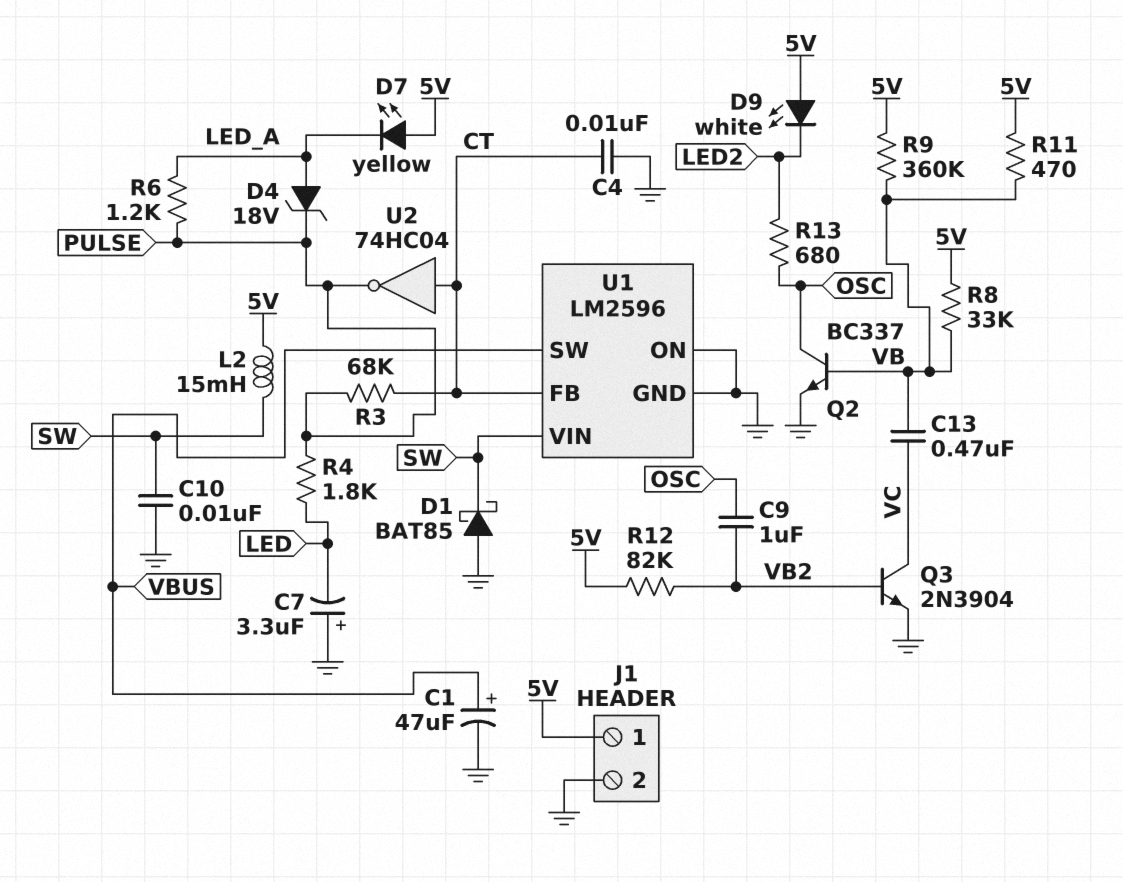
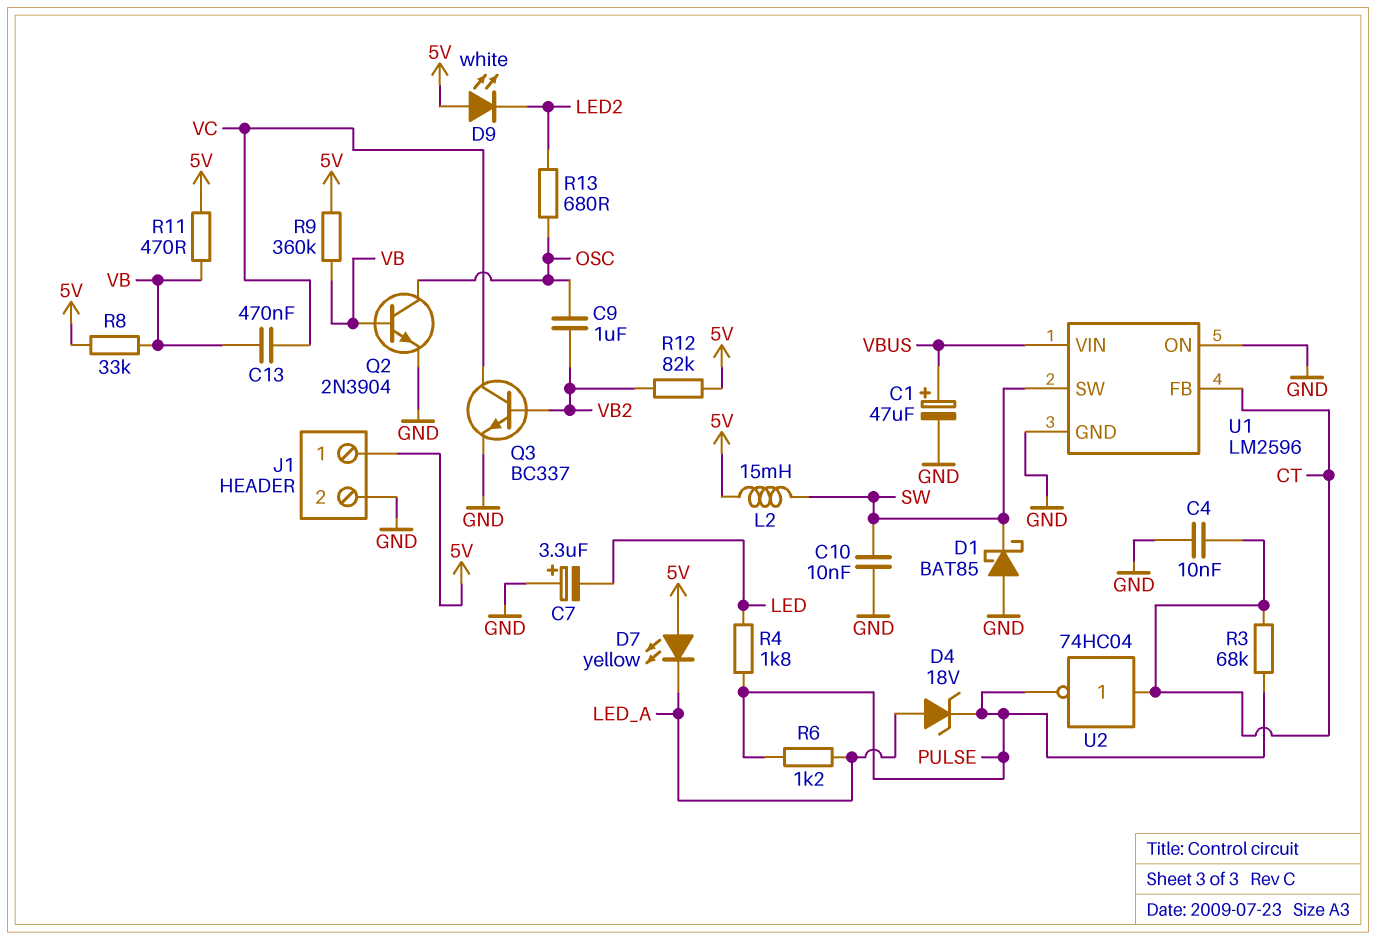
Q2: NPN BC337 (B VB, C OSC, E GND) -> NPN 2N3904 (B VB, C OSC, E GND)
Q3: NPN 2N3904 (B VB2, C VC, E GND) -> NPN BC337 (B VB2, C VC, E GND)
U1 pin SW: VBUS -> SW
U1 pin VIN: SW -> VBUS

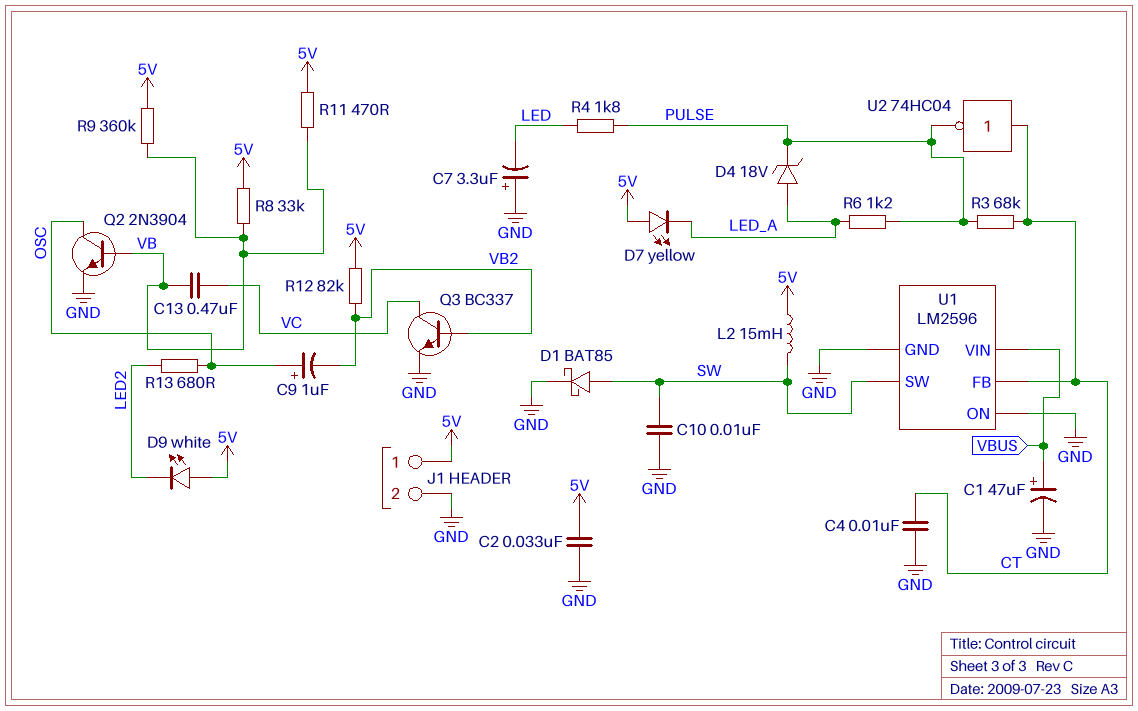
C2: none -> 33nF (5V, GND)
C9: 1uF (OSC, VB2) -> 1uF (plus OSC, minus VB2)
D1: schottky BAT85 (A GND, K SW) -> schottky BAT85 (A SW, K GND)

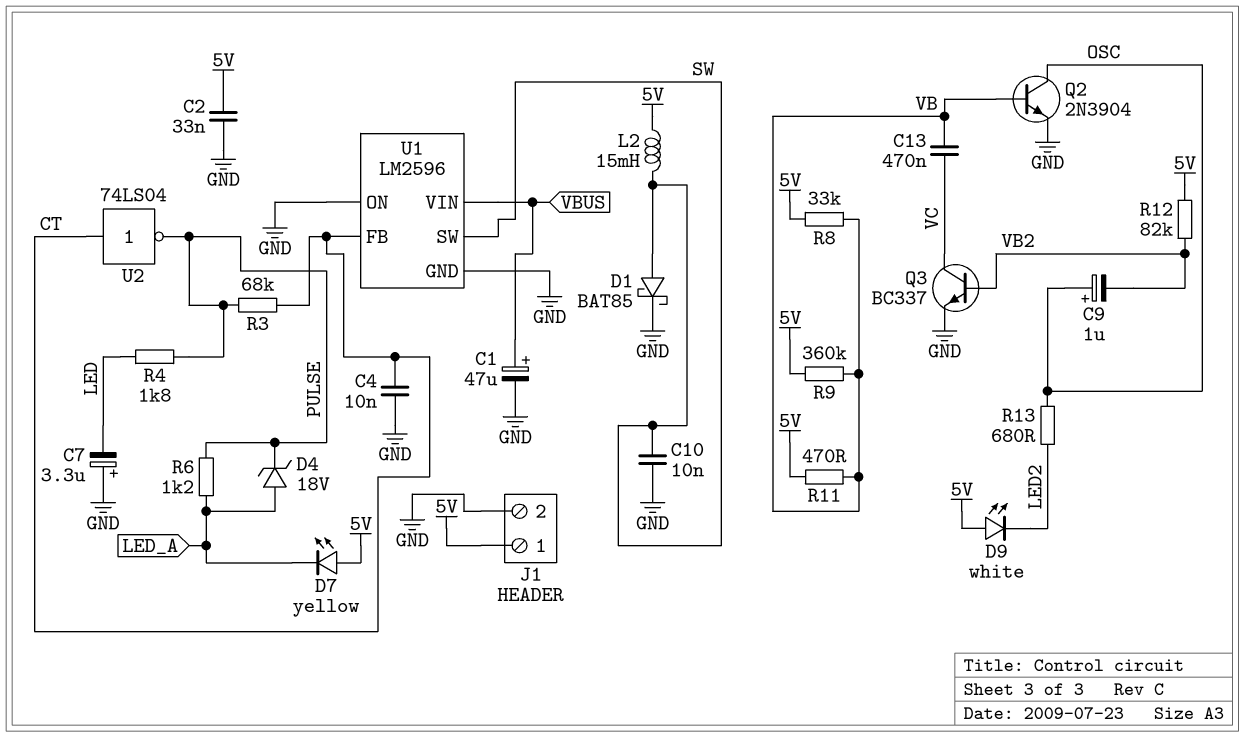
U2: NOT 74HC04 (in CT, out PULSE) -> NOT 74LS04 (in CT, out PULSE)

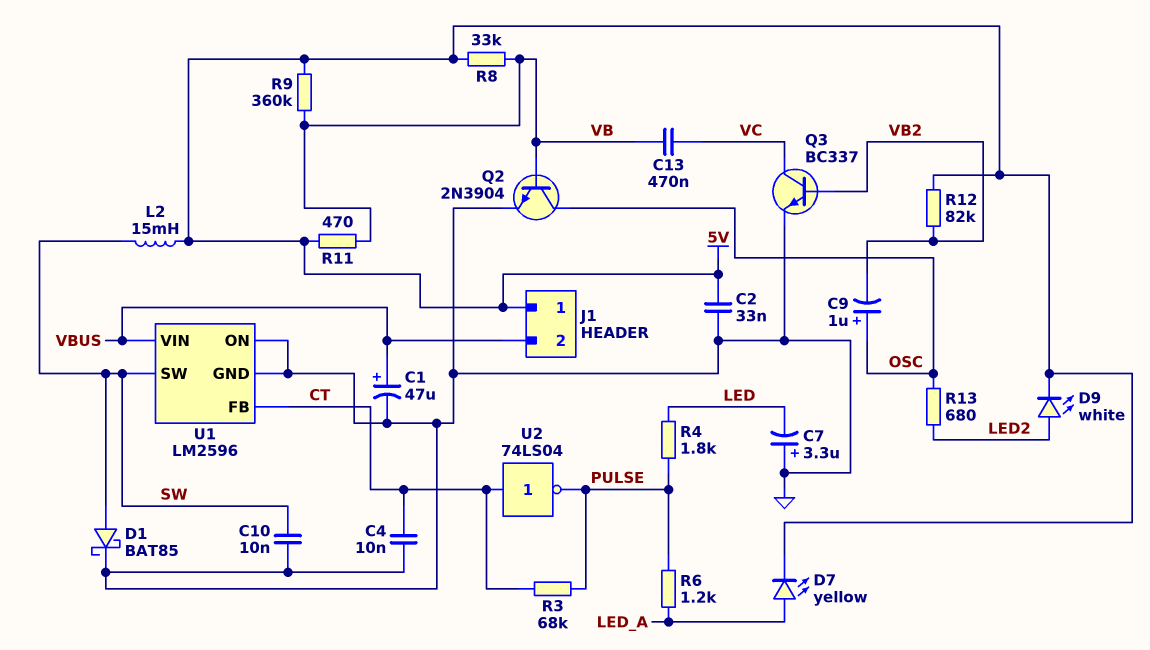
D4: zener 18V (A LED_A, K PULSE) -> none
D7: LED yellow (A 5V, K LED_A) -> LED yellow (A LED_A, K 5V)
D9: LED white (A 5V, K LED2) -> LED white (A LED2, K 5V)
J1 pin 2: GND -> VBUS

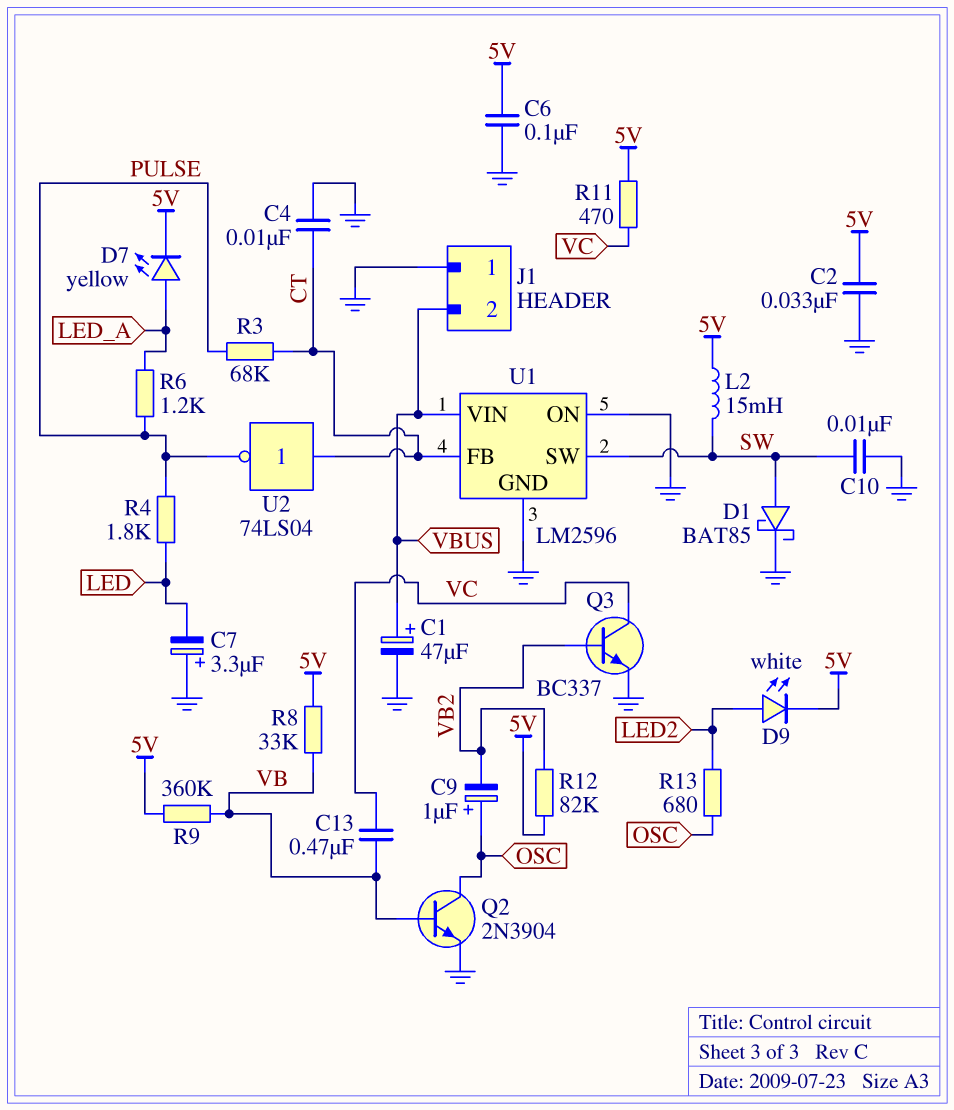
C6: none -> 100nF (5V, GND)
J1 pin 1: 5V -> GND
R11: 470 (5V, VB) -> 470 (5V, VC)

